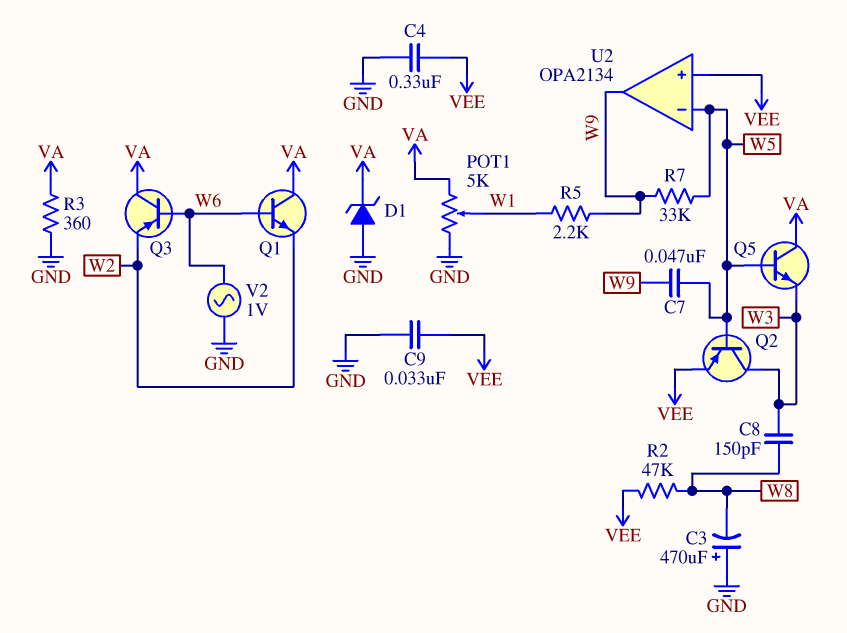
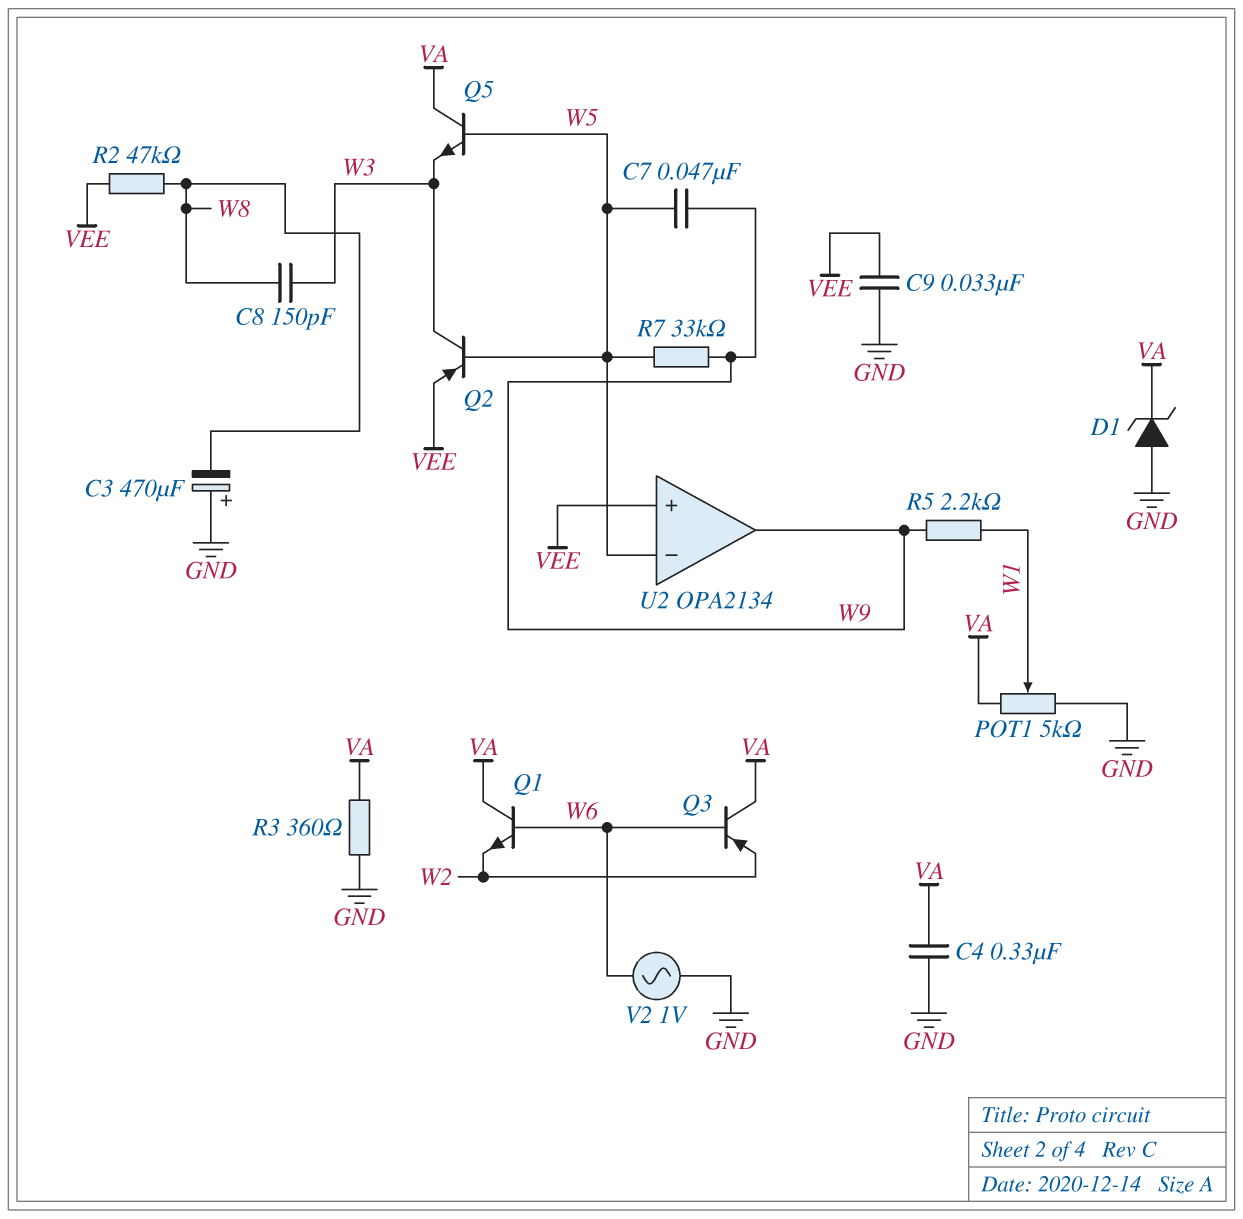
C4: 330nF (GND, VEE) -> 330nF (GND, VA)

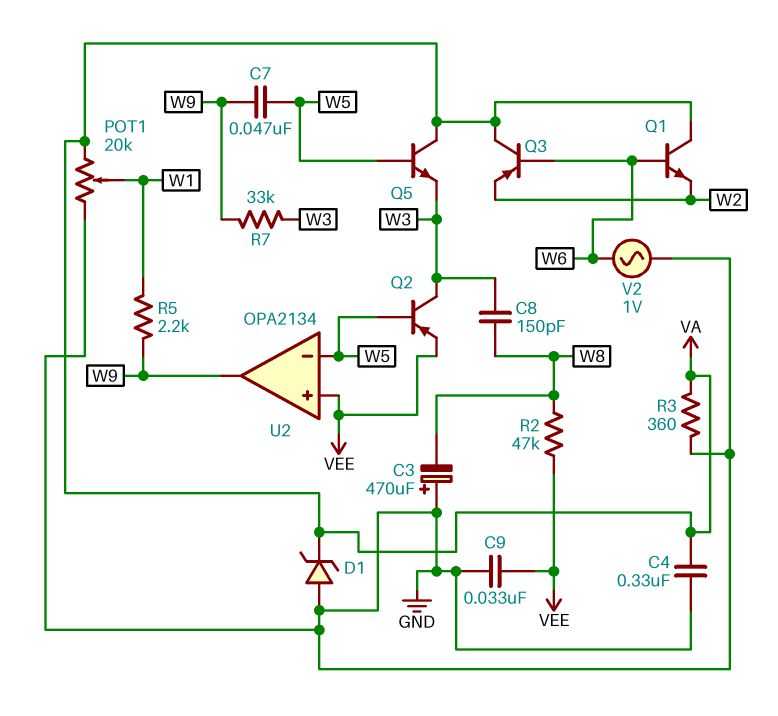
POT1: 5k (GND, VA, wiper W1) -> 20k (GND, VA, wiper W1)
R7: 33k (W5, W9) -> 33k (W3, W9)

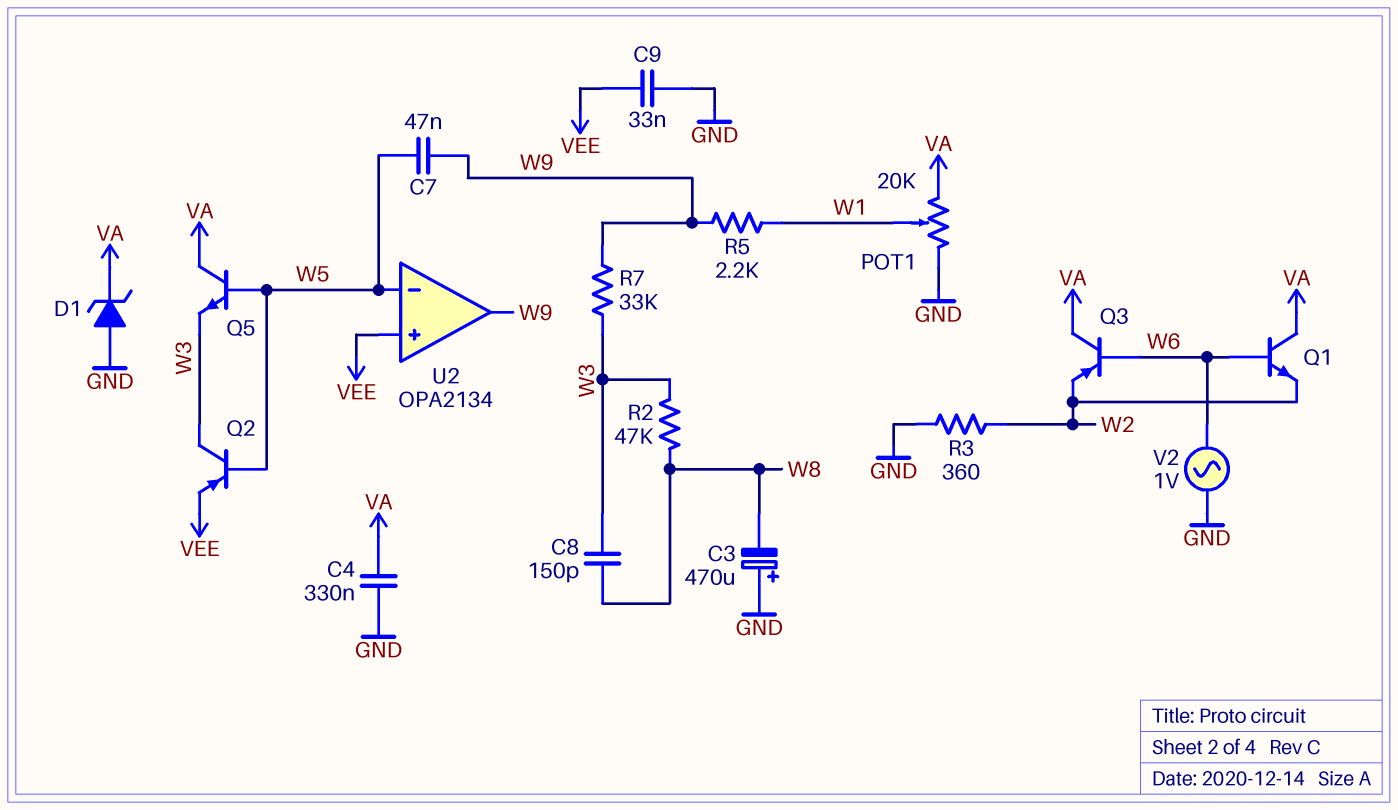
R2: 47k (VEE, W8) -> 47k (W3, W8)
R3: 360 (GND, VA) -> 360 (GND, W2)

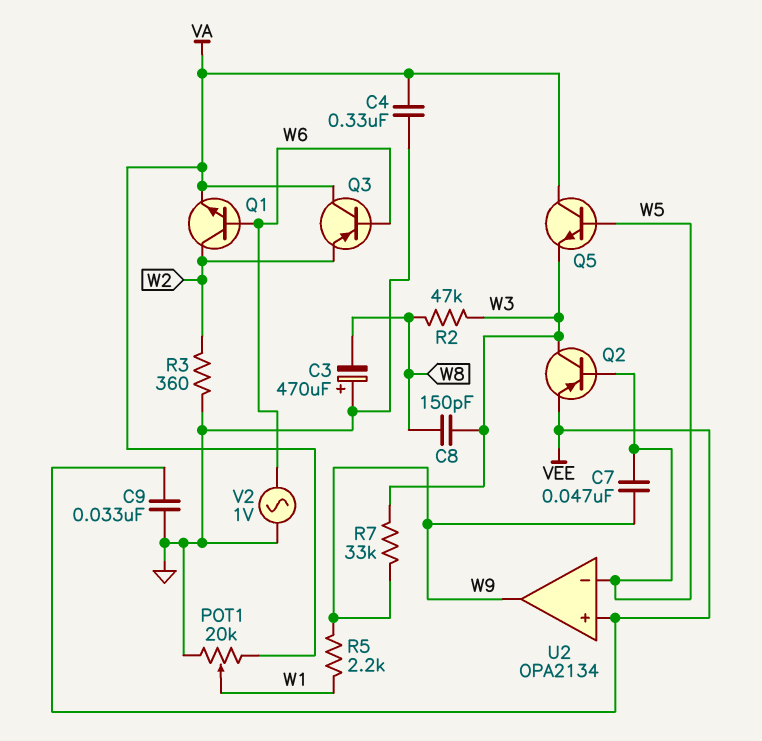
D1: zener (A GND, K VA) -> none
Q1: NPN (B W6, C VA, E W2) -> NPN (B W6, C W2, E VA)

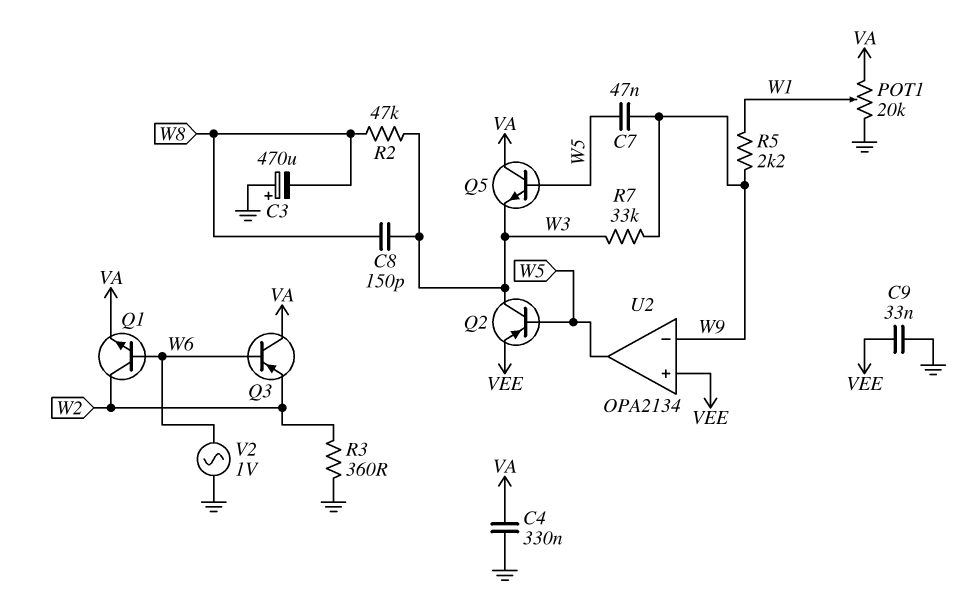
U2 pin in-: W5 -> W9
U2 pin out: W9 -> W5

